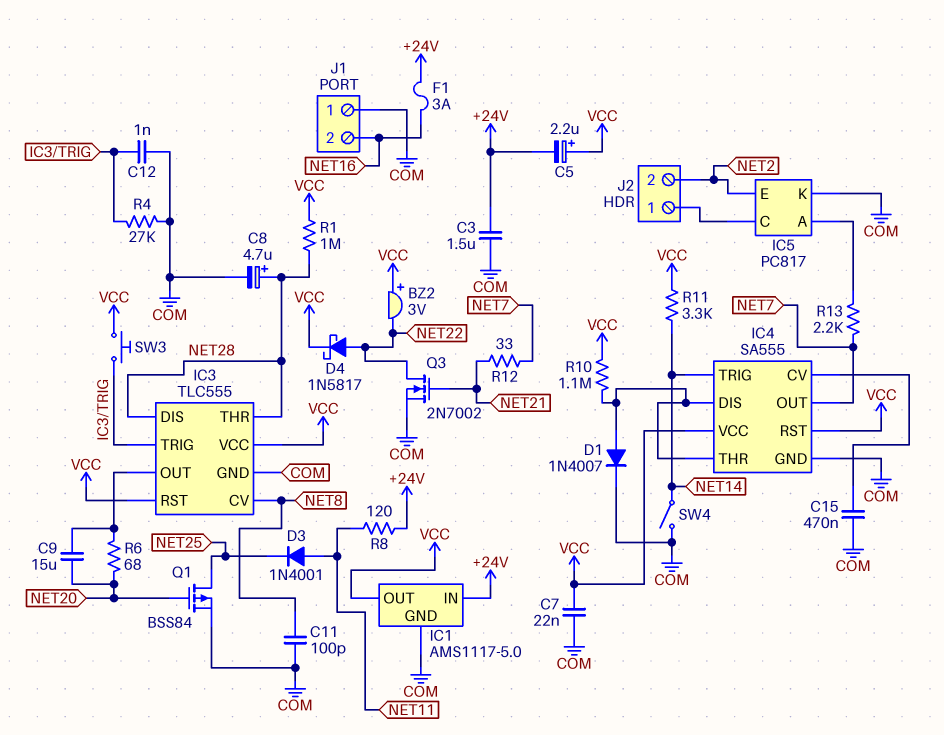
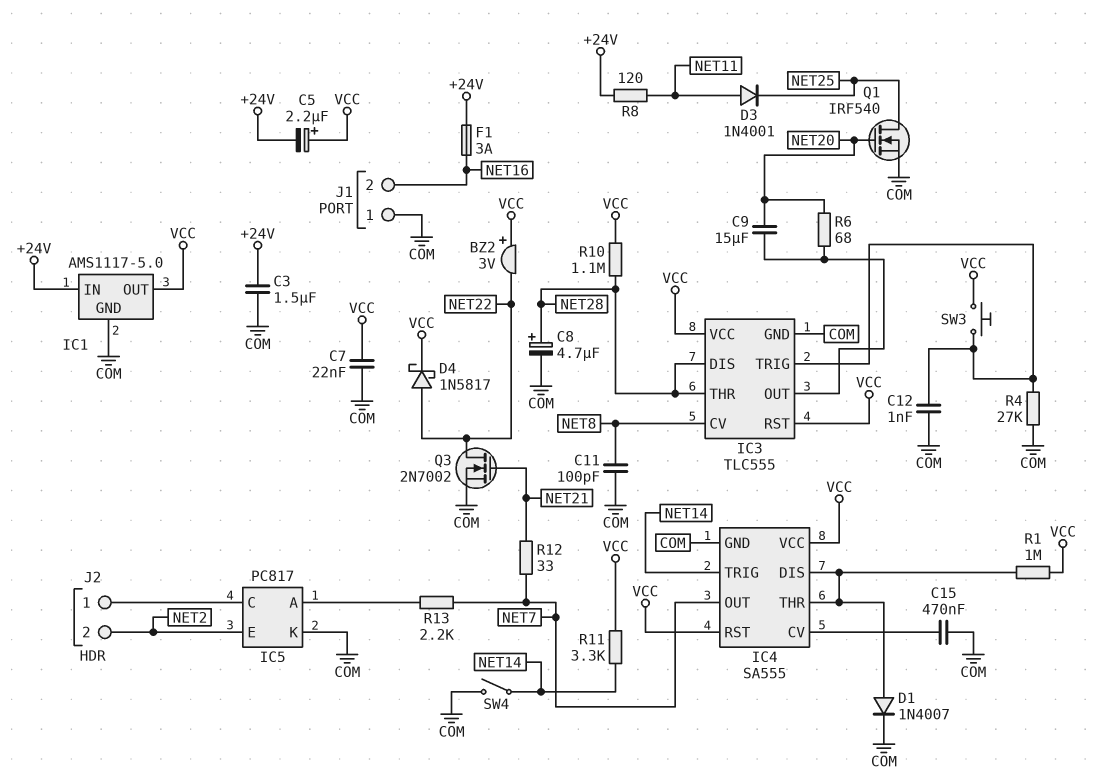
Q1: PMOS BSS84 (G NET20, D NET25, S COM) -> NMOS IRF540 (G NET20, D NET25, S COM)
R1: 1M (NET28, VCC) -> 1M (IC4/DIS, VCC)
R10: 1.1M (IC4/DIS, VCC) -> 1.1M (NET28, VCC)

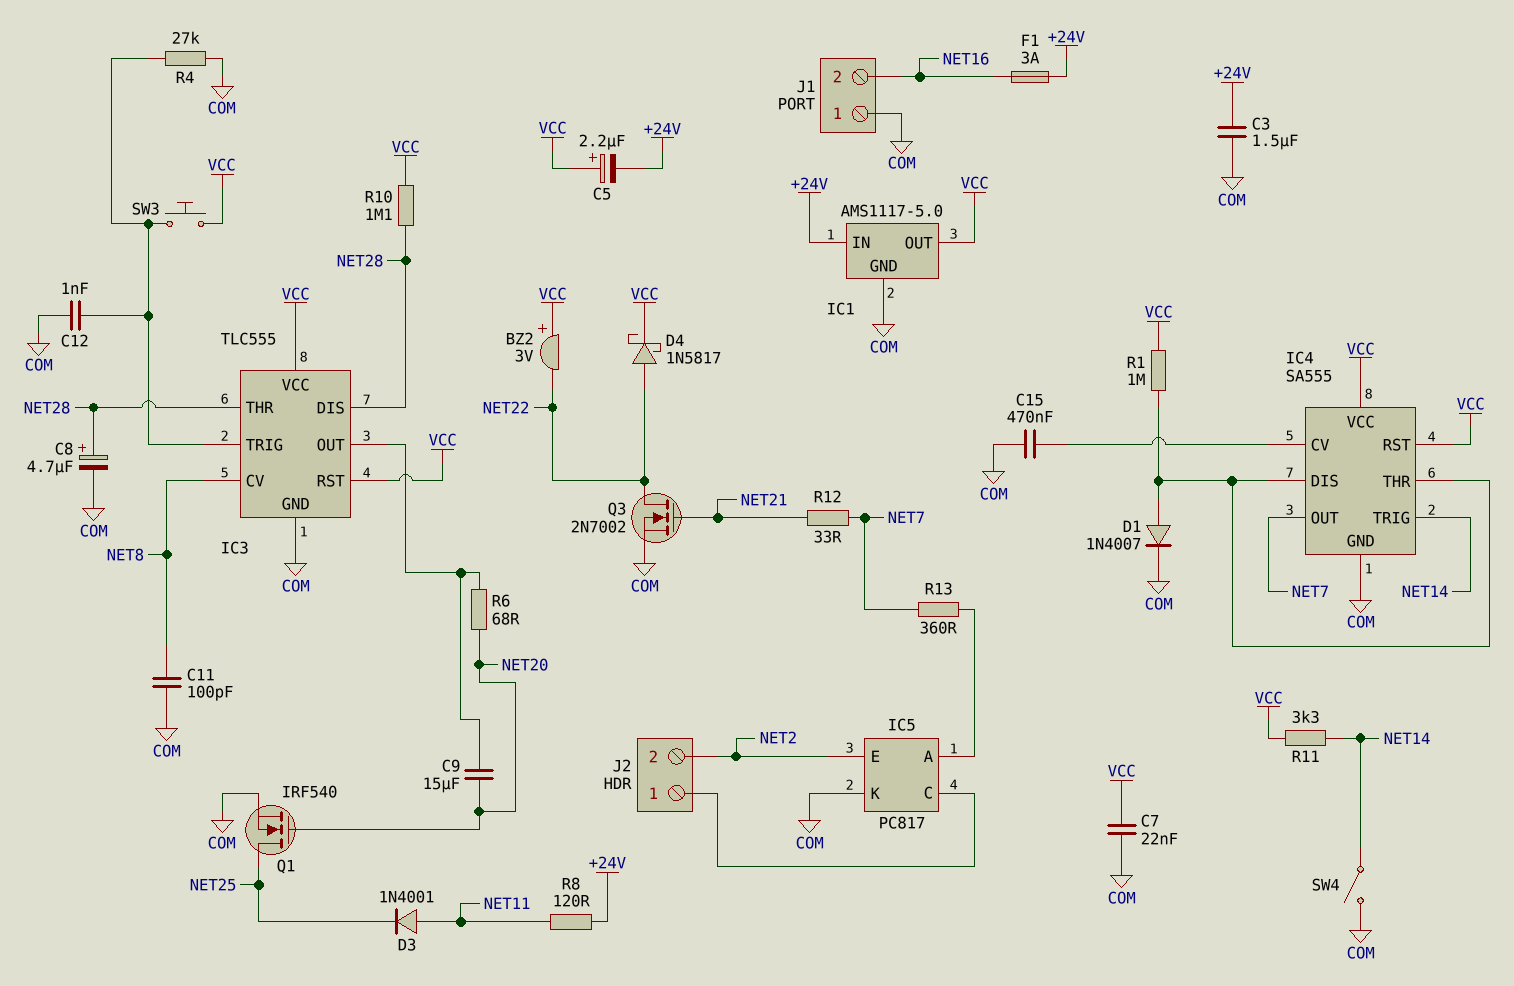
R13: 2.2k (IC5/A, NET7) -> 360 (IC5/A, NET7)

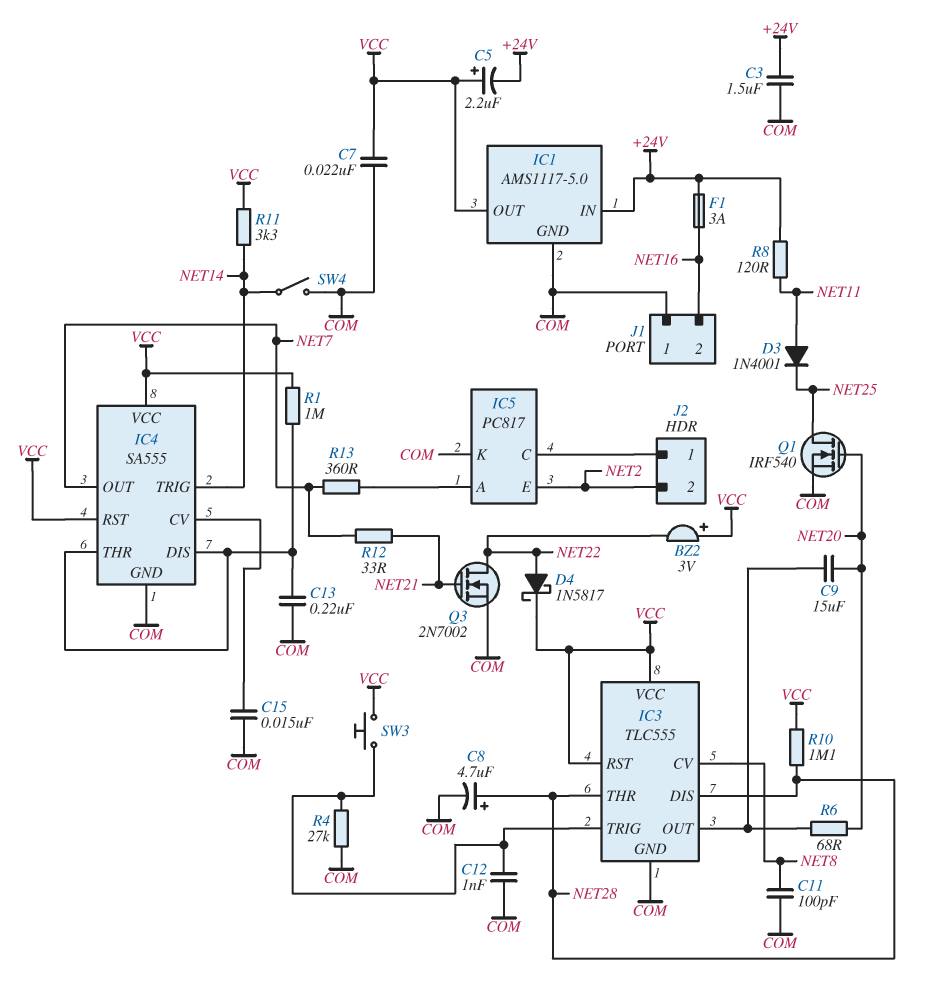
C13: none -> 220nF (COM, IC4/DIS)
C15: 470nF (COM, IC4/CV) -> 15nF (COM, IC4/CV)
D1: diode 1N4007 (A IC4/DIS, K COM) -> none

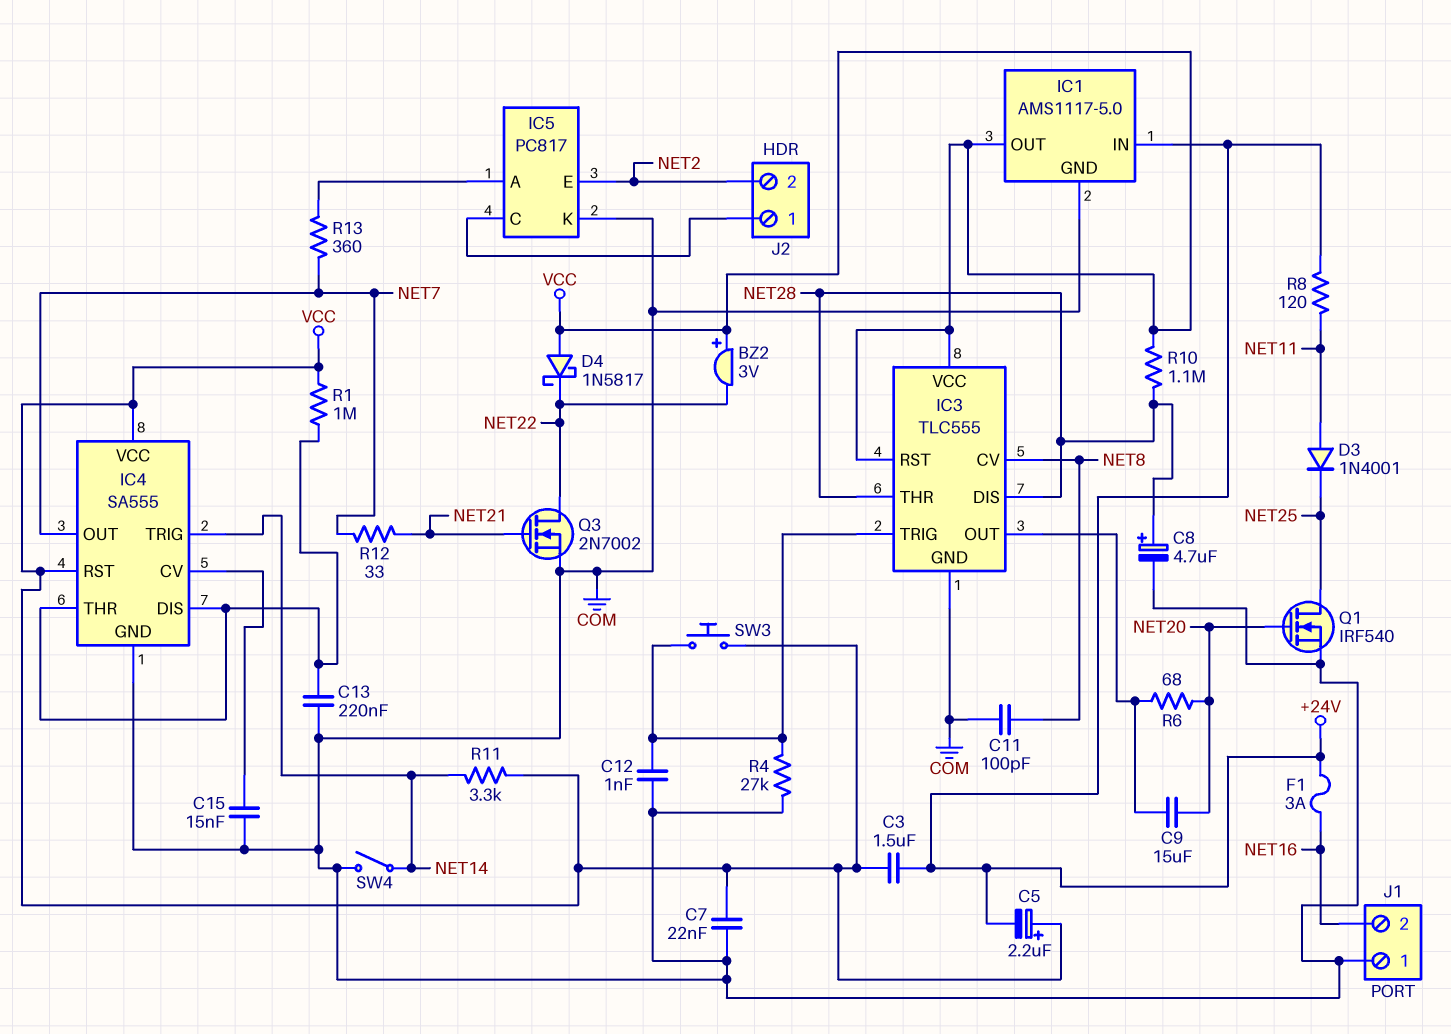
C3: 1.5uF (+24V, COM) -> 1.5uF (+24V, VCC)
D4: schottky 1N5817 (A NET22, K VCC) -> schottky 1N5817 (A VCC, K NET22)

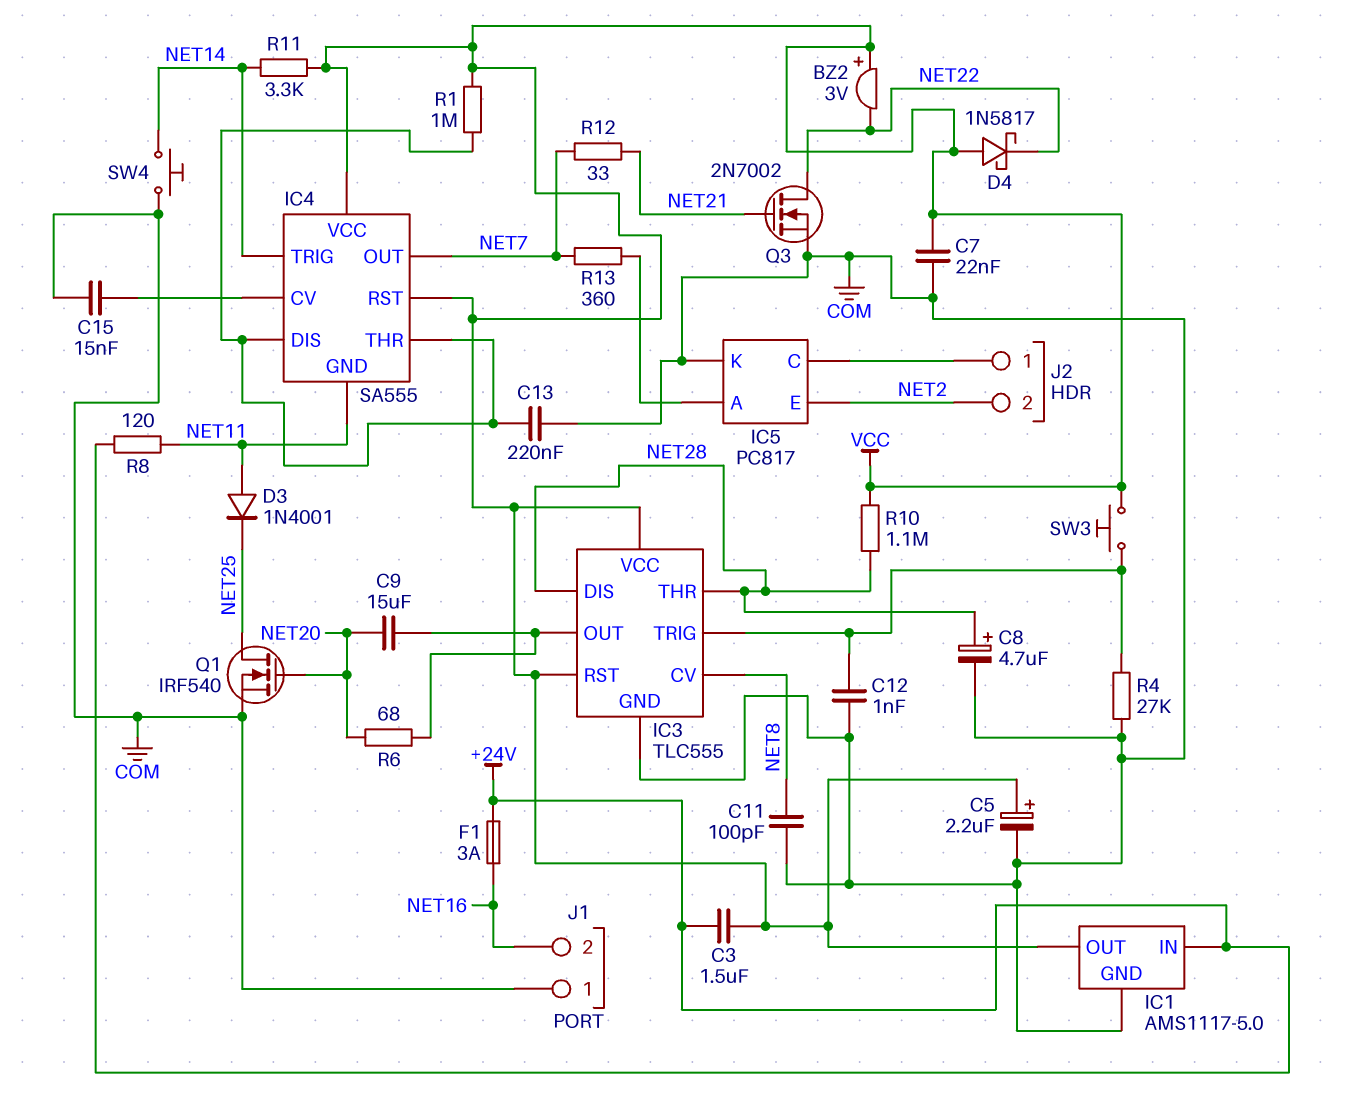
C5: 2.2uF (plus VCC, minus +24V) -> 2.2uF (plus VCC, minus COM)
IC4 pin GND: COM -> NET11
SW4: switch (COM, NET14) -> button (COM, NET14)

